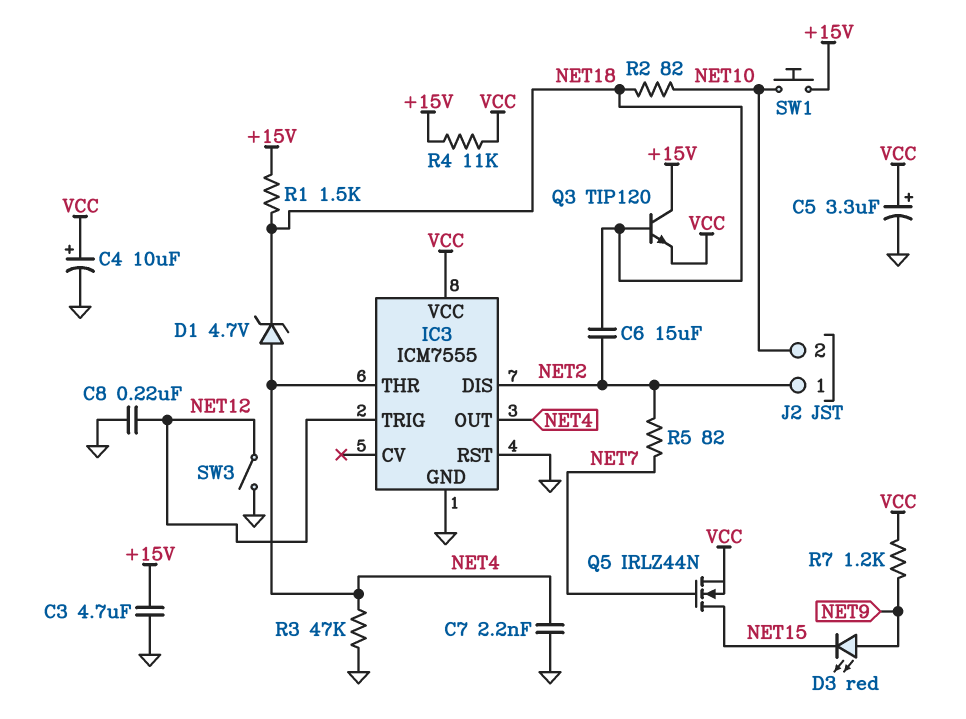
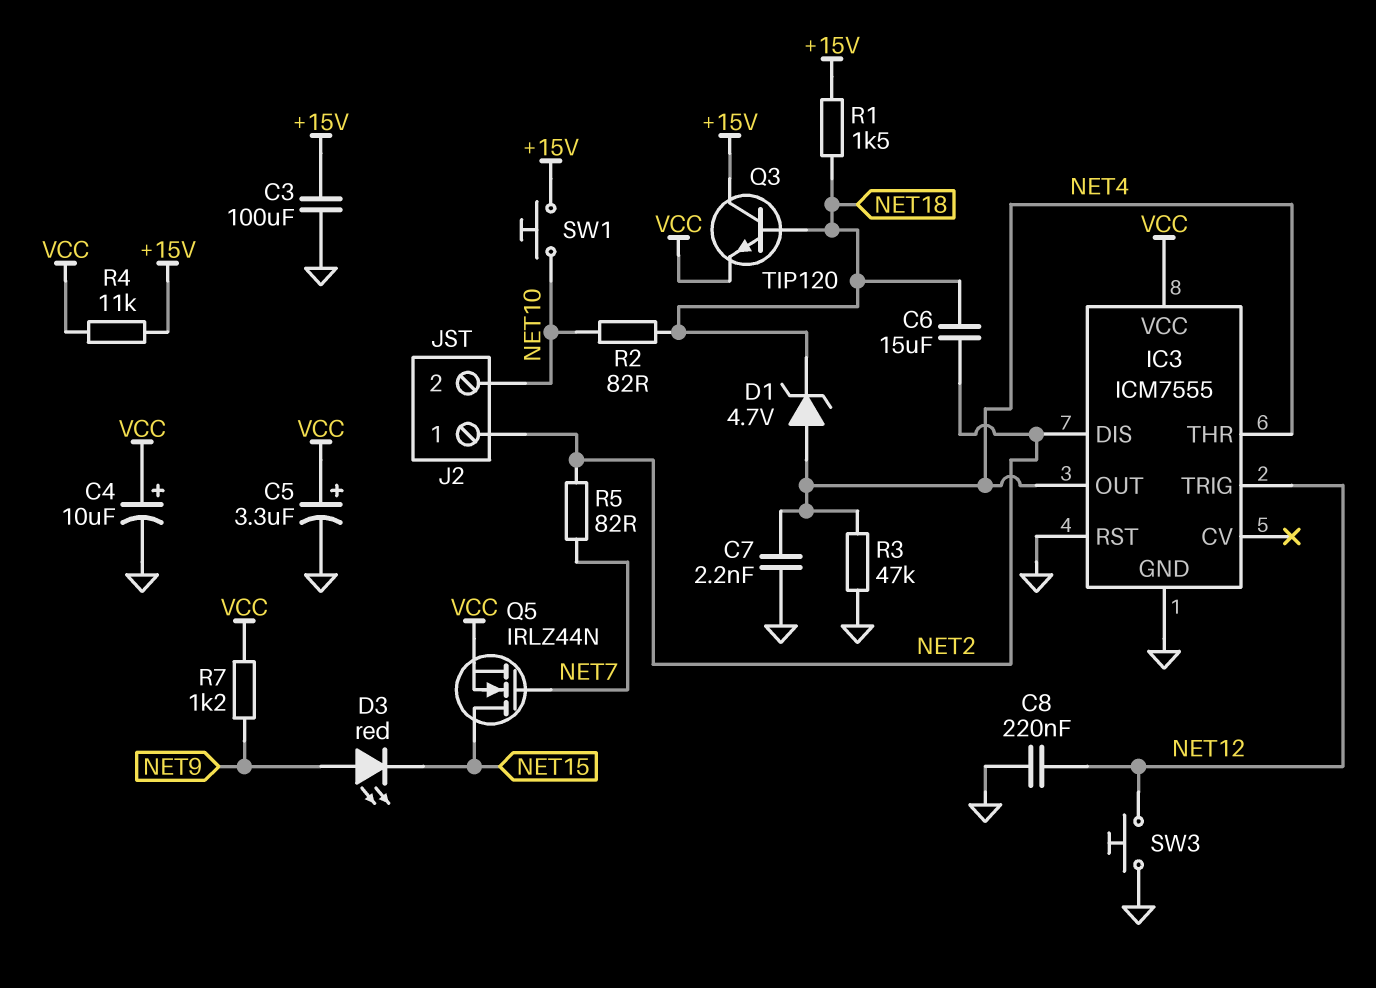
C3: 4.7uF (+15V, GND) -> 100uF (+15V, GND)
SW3: switch (GND, NET12) -> button (GND, NET12)

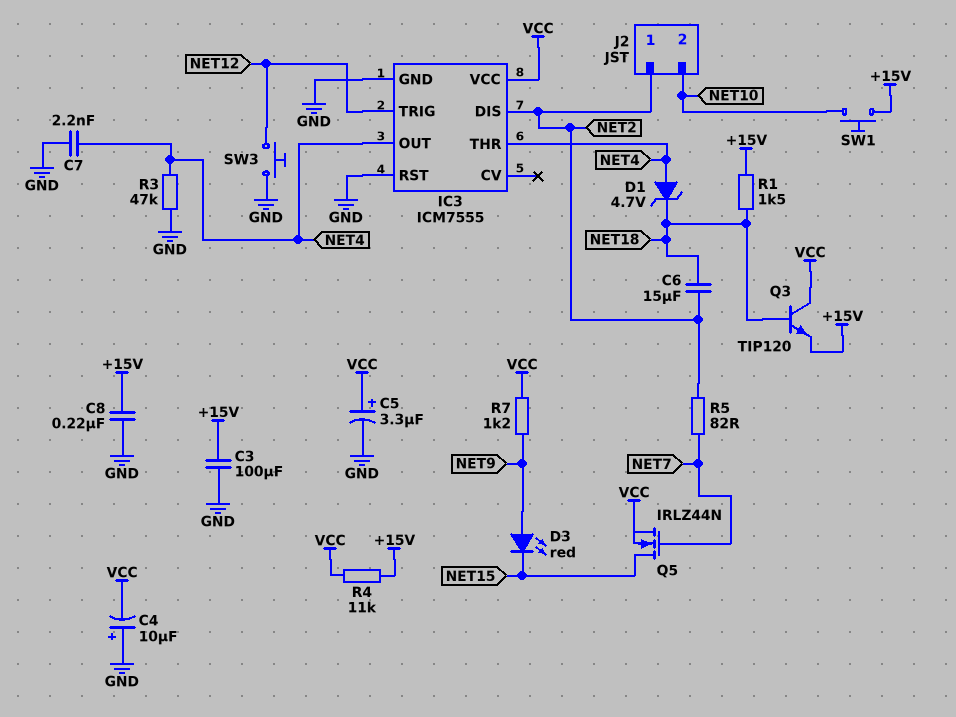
C4: 10uF (plus VCC, minus GND) -> 10uF (plus GND, minus VCC)
C8: 220nF (GND, NET12) -> 220nF (+15V, GND)
Q3: NPN TIP120 (B NET18, C +15V, E VCC) -> NPN TIP120 (B NET18, C VCC, E +15V)
R2: 82 (NET10, NET18) -> none

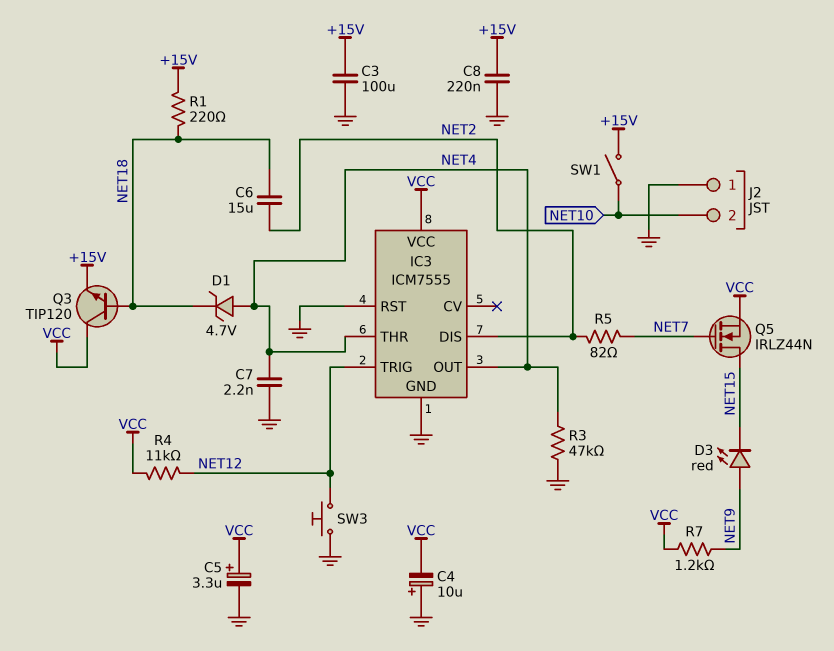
J2 pin 1: NET2 -> GND
R1: 1.5k (+15V, NET18) -> 220 (+15V, NET18)
R4: 11k (+15V, VCC) -> 11k (NET12, VCC)
SW1: button (+15V, NET10) -> switch (+15V, NET10)

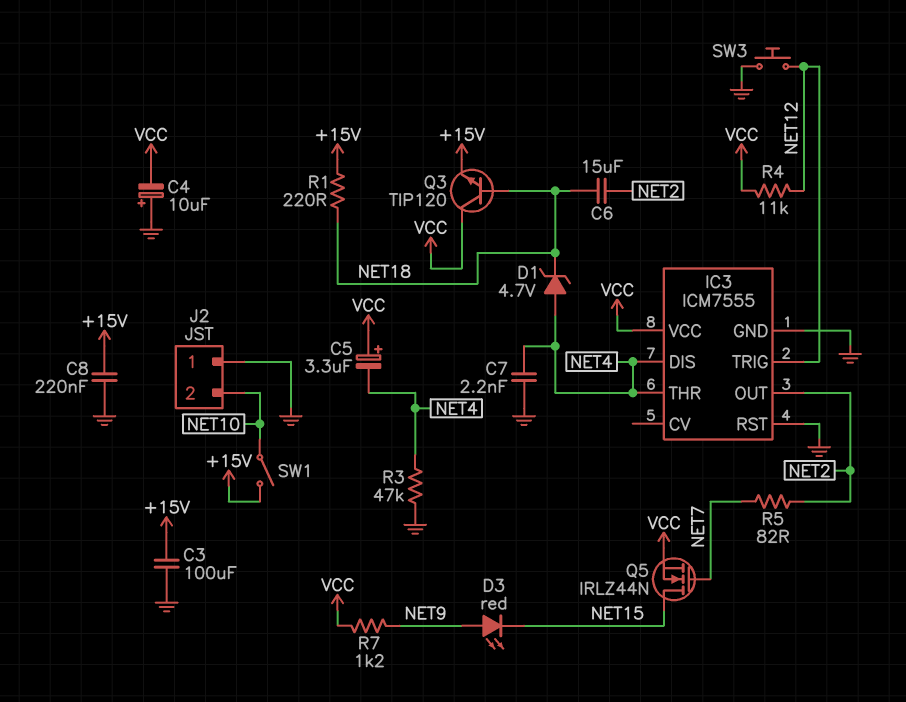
C5: 3.3uF (plus VCC, minus GND) -> 3.3uF (plus VCC, minus NET4)
IC3 pin DIS: NET2 -> NET4
IC3 pin OUT: NET4 -> NET2

